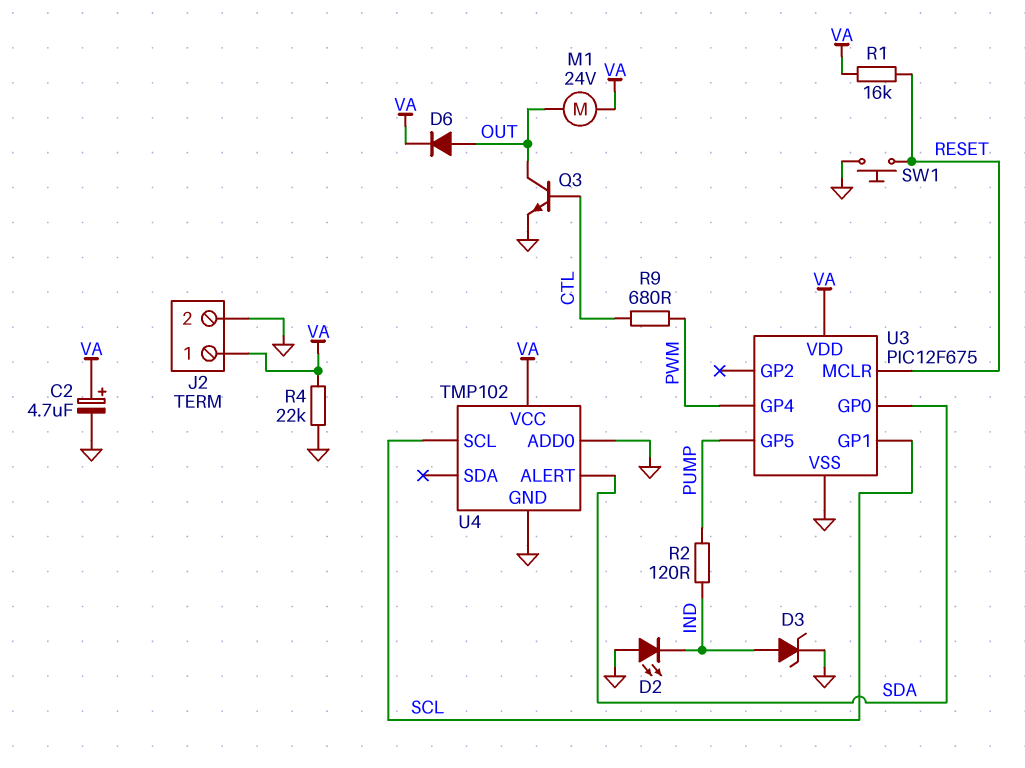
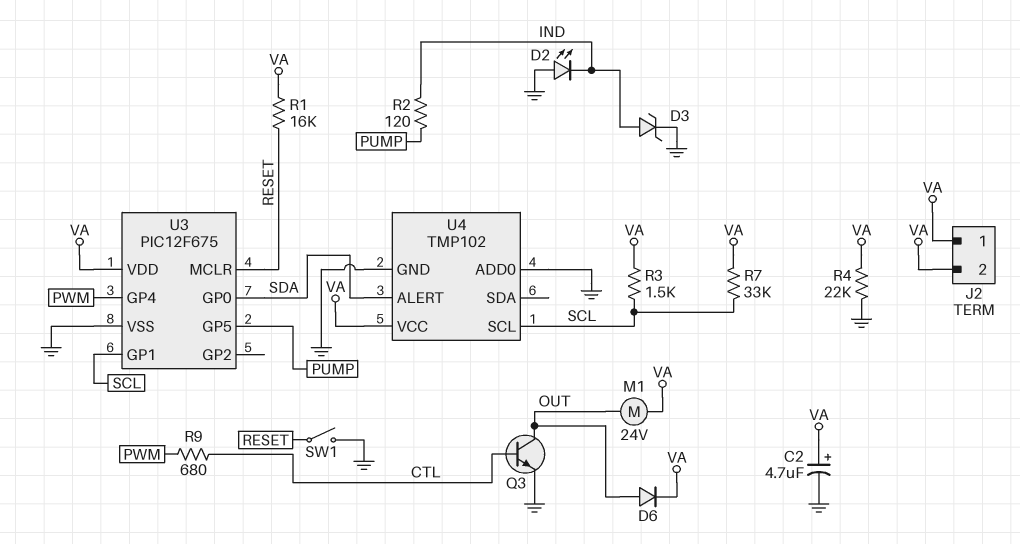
J2 pin 2: GND -> VA
R3: none -> 1.5k (SCL, VA)
R7: none -> 33k (SCL, VA)
SW1: button (GND, RESET) -> switch (GND, RESET)

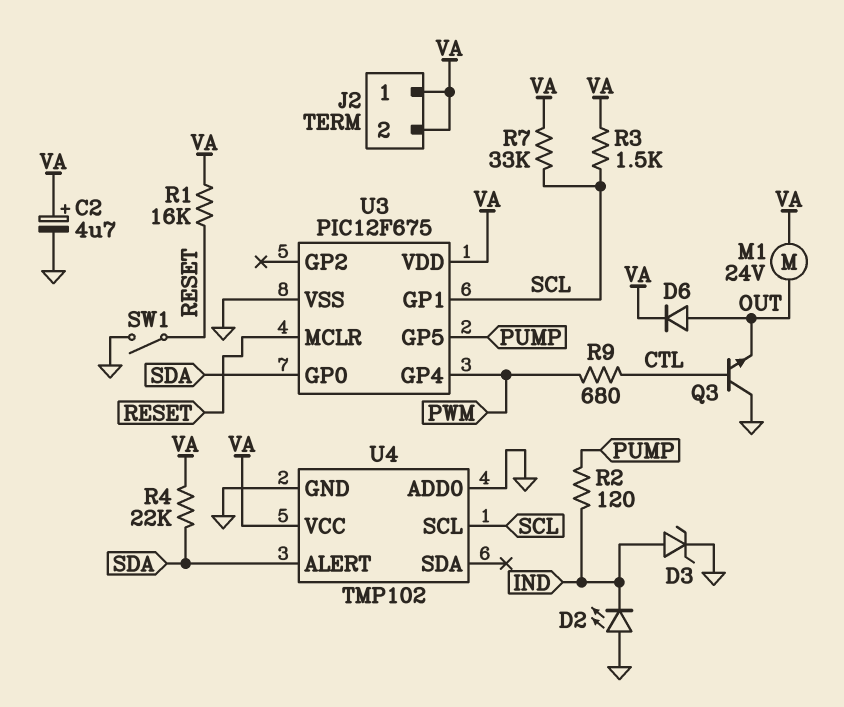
Q3: NPN (B CTL, C OUT, E GND) -> NPN (B CTL, C GND, E OUT)
R4: 22k (GND, VA) -> 22k (SDA, VA)

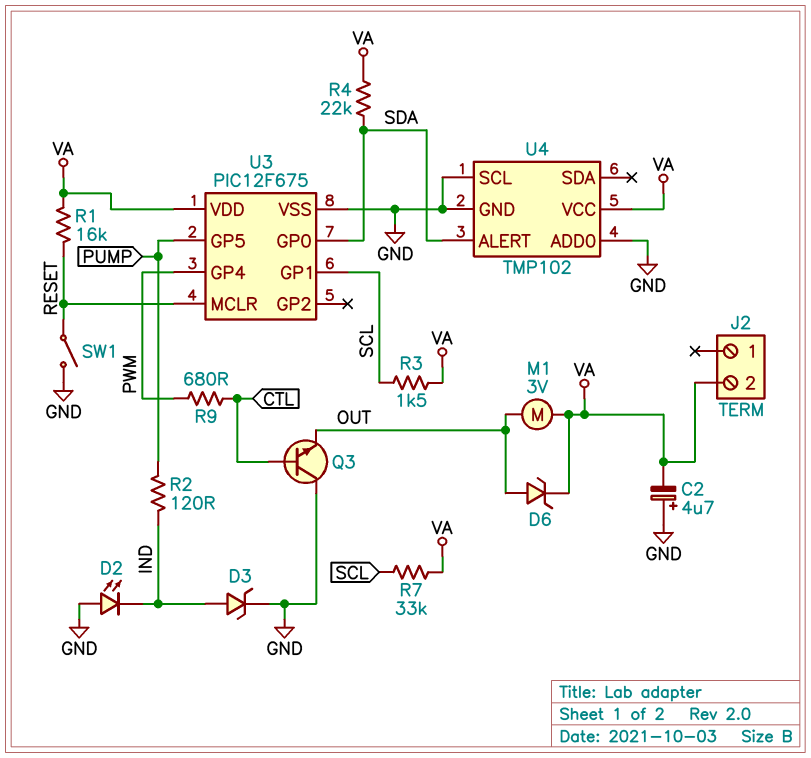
C2: 4.7uF (plus VA, minus GND) -> 4.7uF (plus GND, minus VA)
D6: diode (A OUT, K VA) -> zener (A OUT, K VA)
J2 pin 1: VA -> none
M1: motor 24V (OUT, VA) -> motor 3V (OUT, VA)
U4 pin SCL: SCL -> GND

